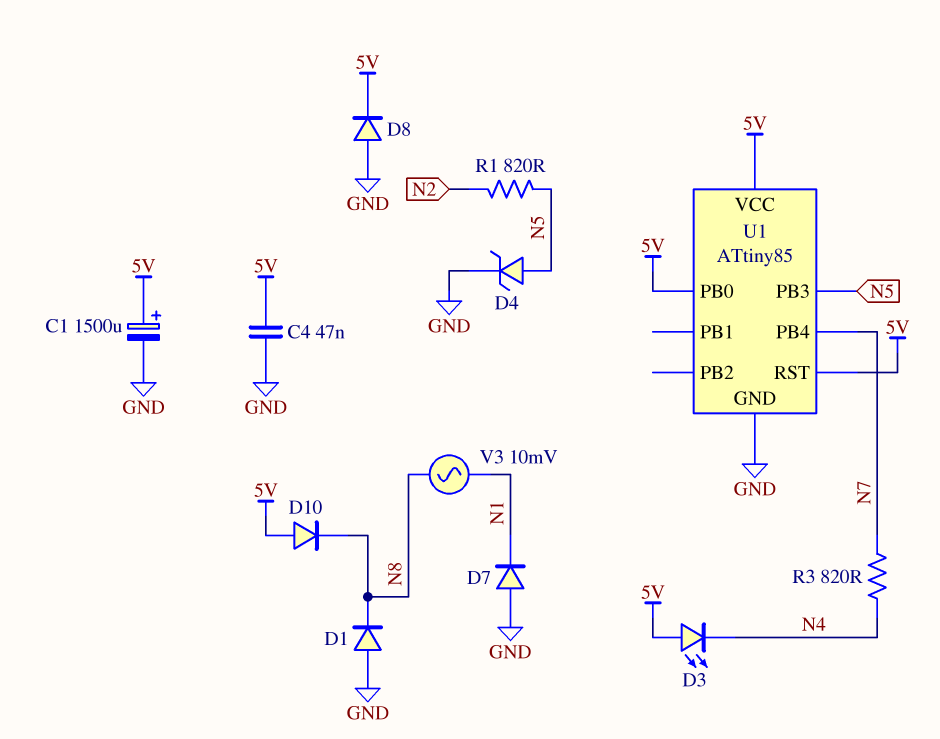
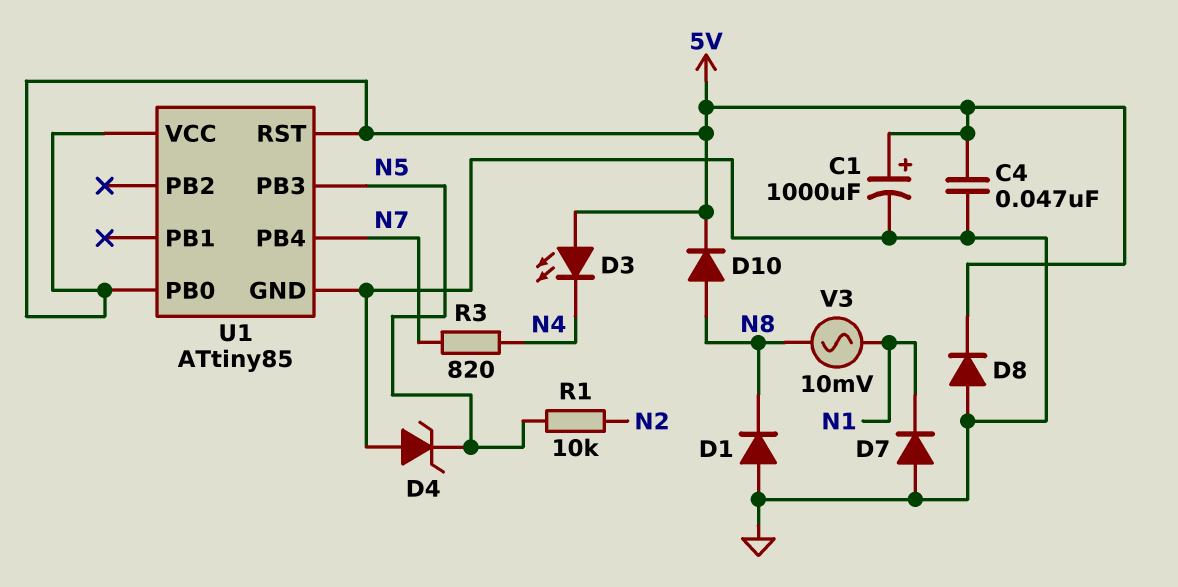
C1: 1500uF (plus 5V, minus GND) -> 1000uF (plus 5V, minus GND)
D4: zener (A N5, K GND) -> zener (A GND, K N5)
D10: diode (A 5V, K N8) -> diode (A N8, K 5V)
R1: 820 (N2, N5) -> 10k (N2, N5)

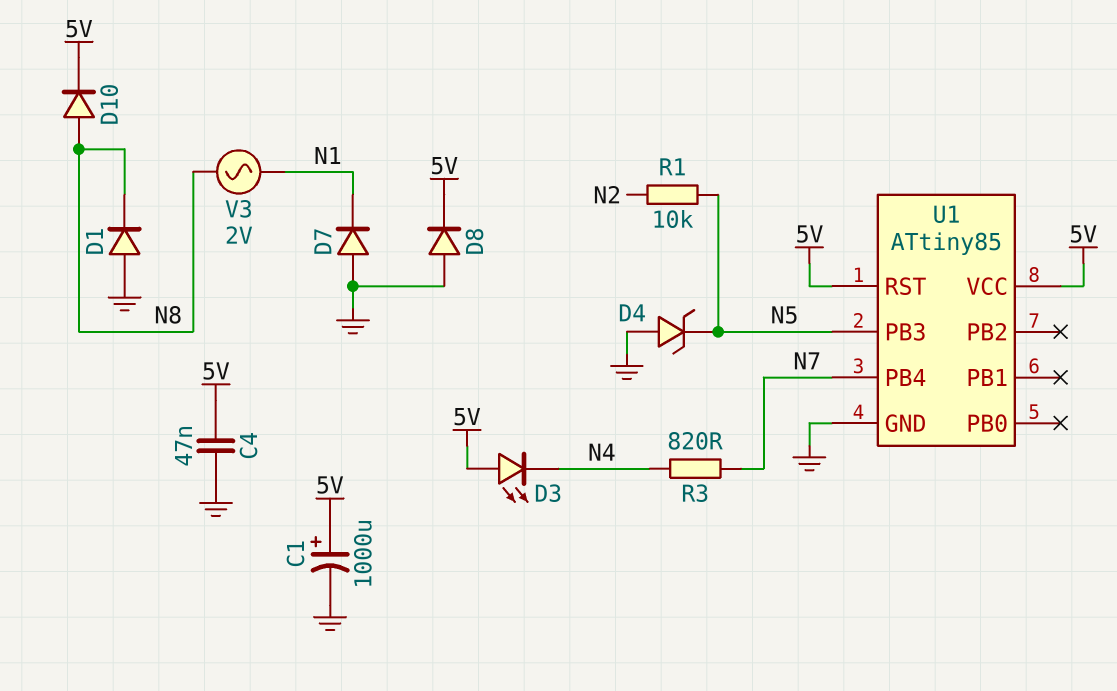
U1 pin PB0: 5V -> none
V3: AC 10mV (N1, N8) -> AC 2V (N1, N8)

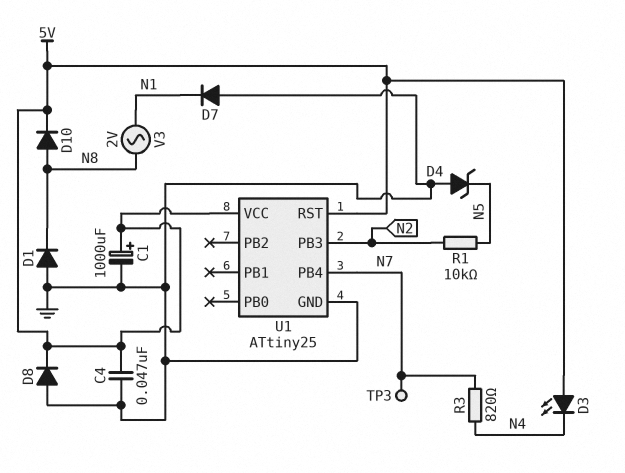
TP3: none -> test point (N7)
U1: ATtiny85 -> ATtiny25
U1 pin PB3: N5 -> N2

